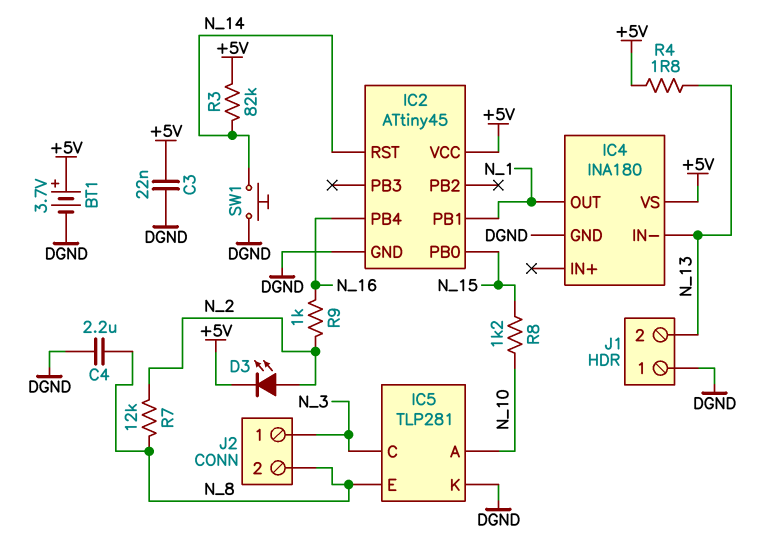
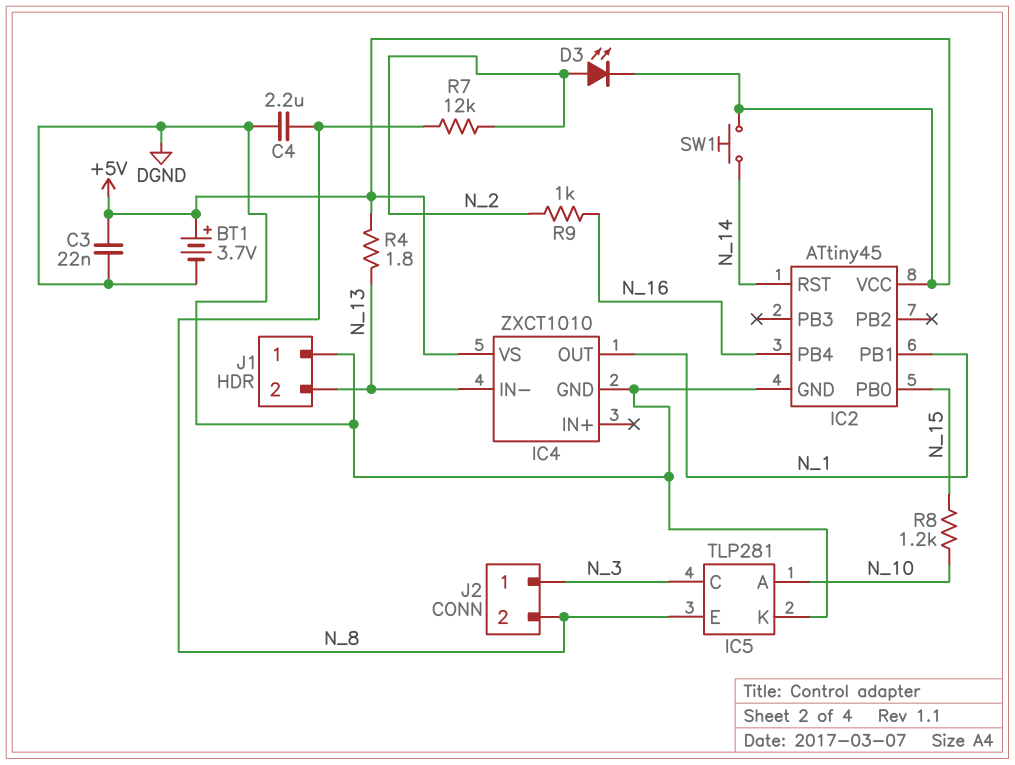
IC4: INA180 -> ZXCT1010
R3: 82k (+5V, N_14) -> none
SW1: button (DGND, N_14) -> button (+5V, N_14)

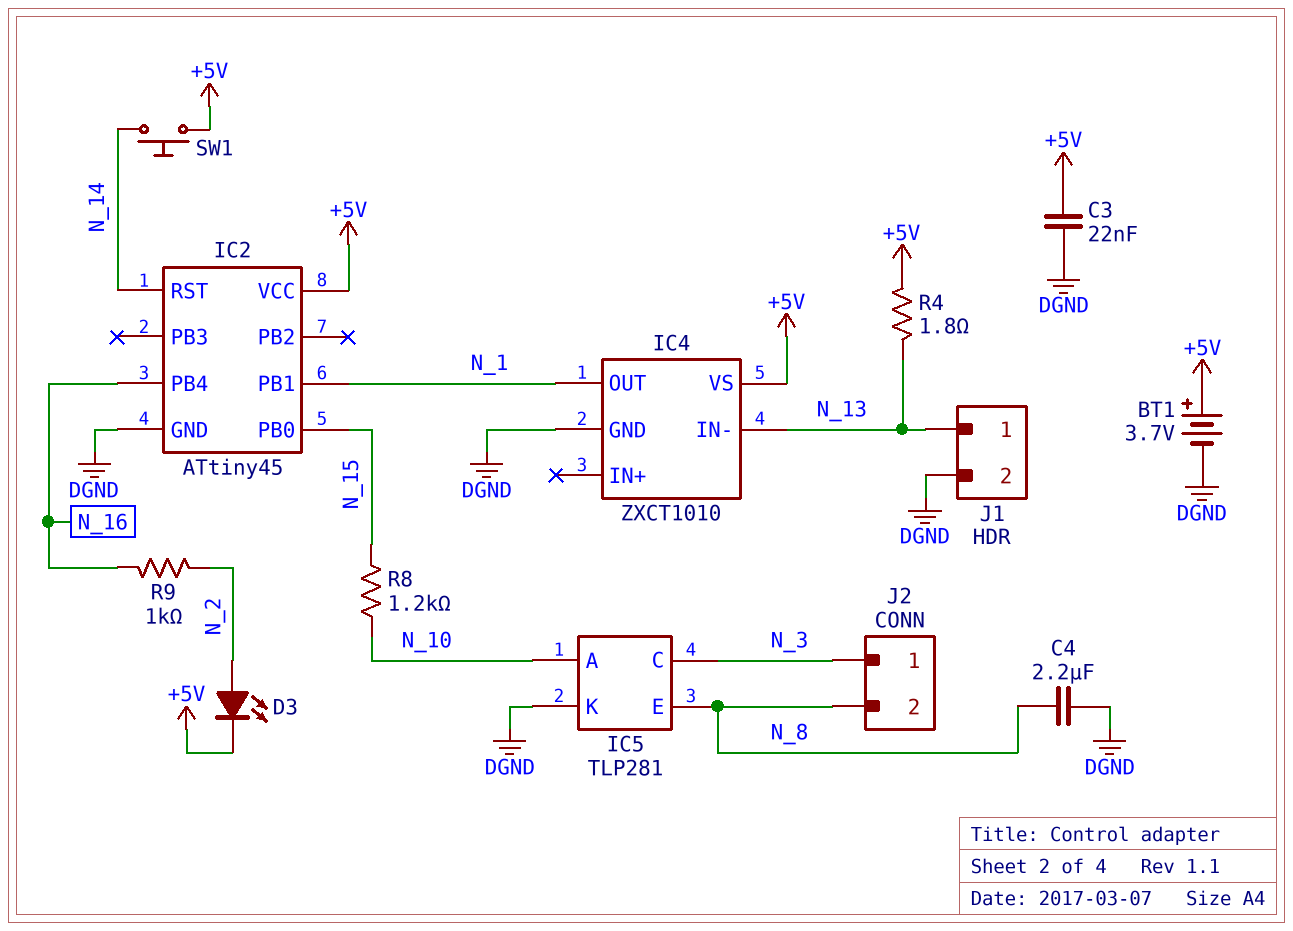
J1 pin 1: DGND -> N_13
J1 pin 2: N_13 -> DGND
R7: 12k (N_2, N_8) -> none

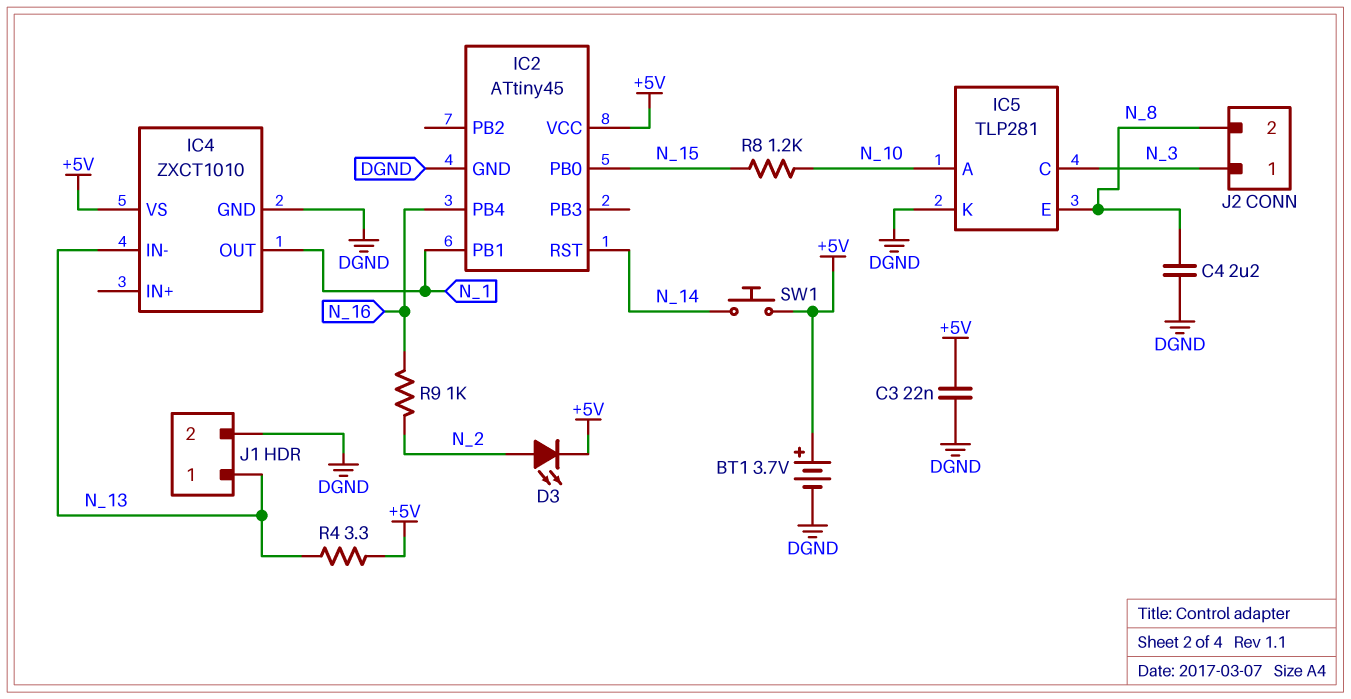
R4: 1.8 (+5V, N_13) -> 3.3 (+5V, N_13)

